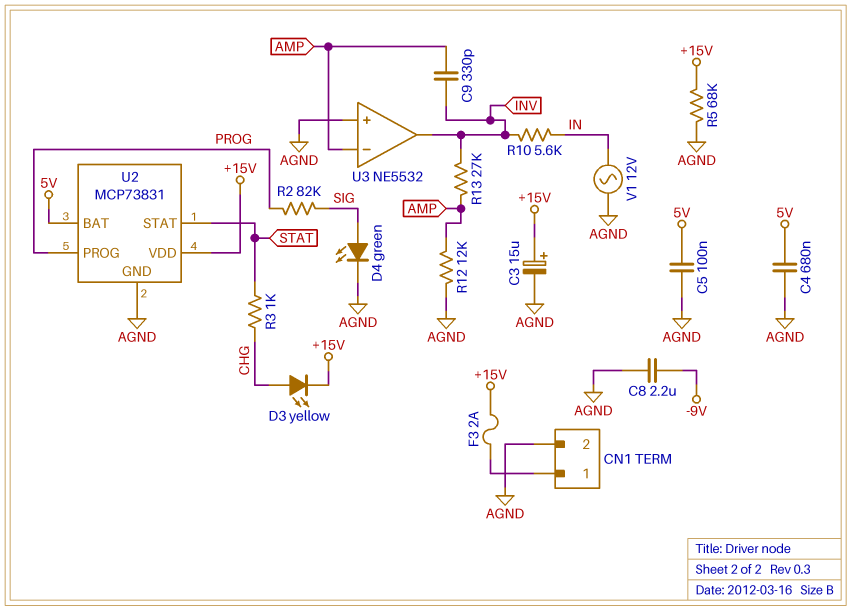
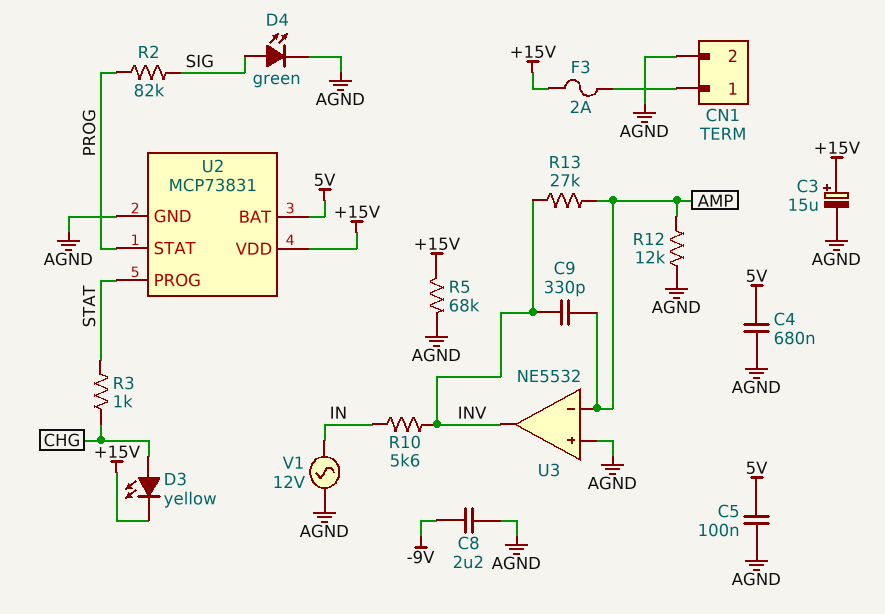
U2 pin PROG: PROG -> STAT
U2 pin STAT: STAT -> PROG

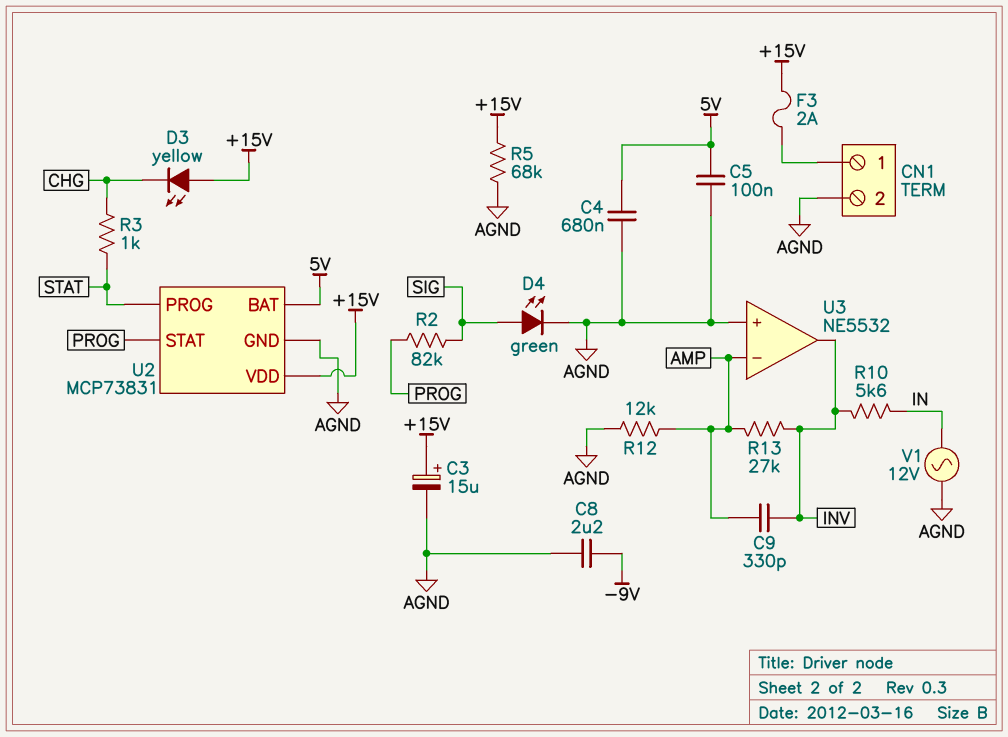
D3: LED yellow (A CHG, K +15V) -> LED yellow (A +15V, K CHG)

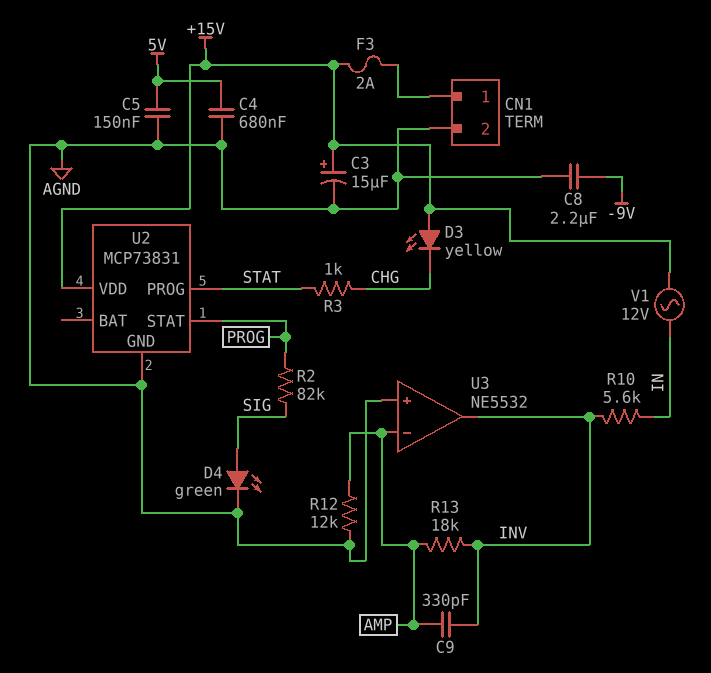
C5: 100nF (5V, AGND) -> 150nF (5V, AGND)
R5: 68k (+15V, AGND) -> none
R13: 27k (AMP, INV) -> 18k (AMP, INV)
U2 pin BAT: 5V -> none
V1: AC 12V (AGND, IN) -> AC 12V (+15V, IN)

